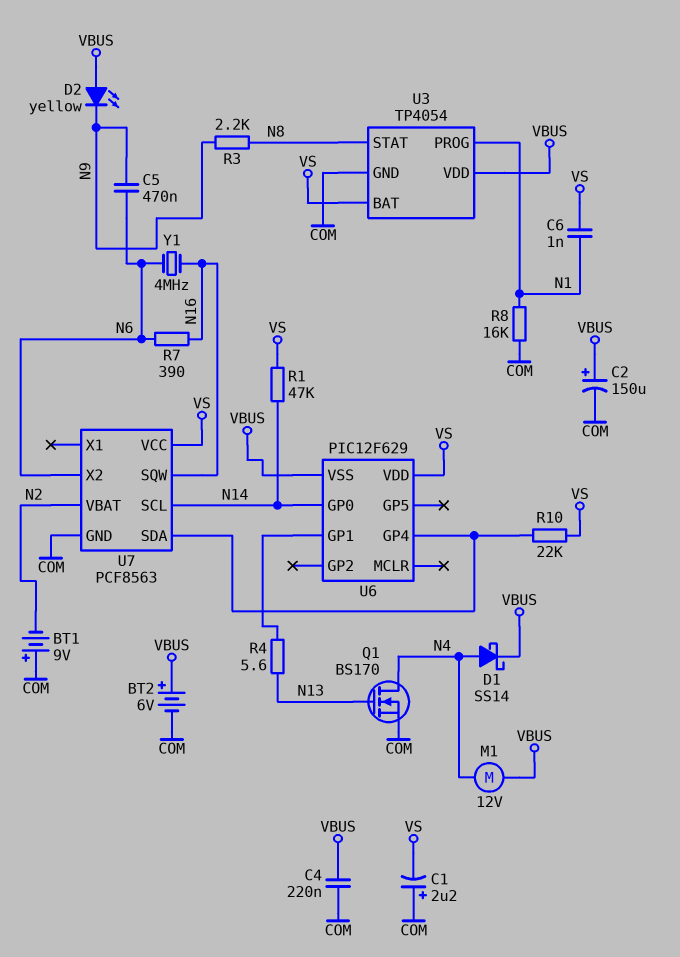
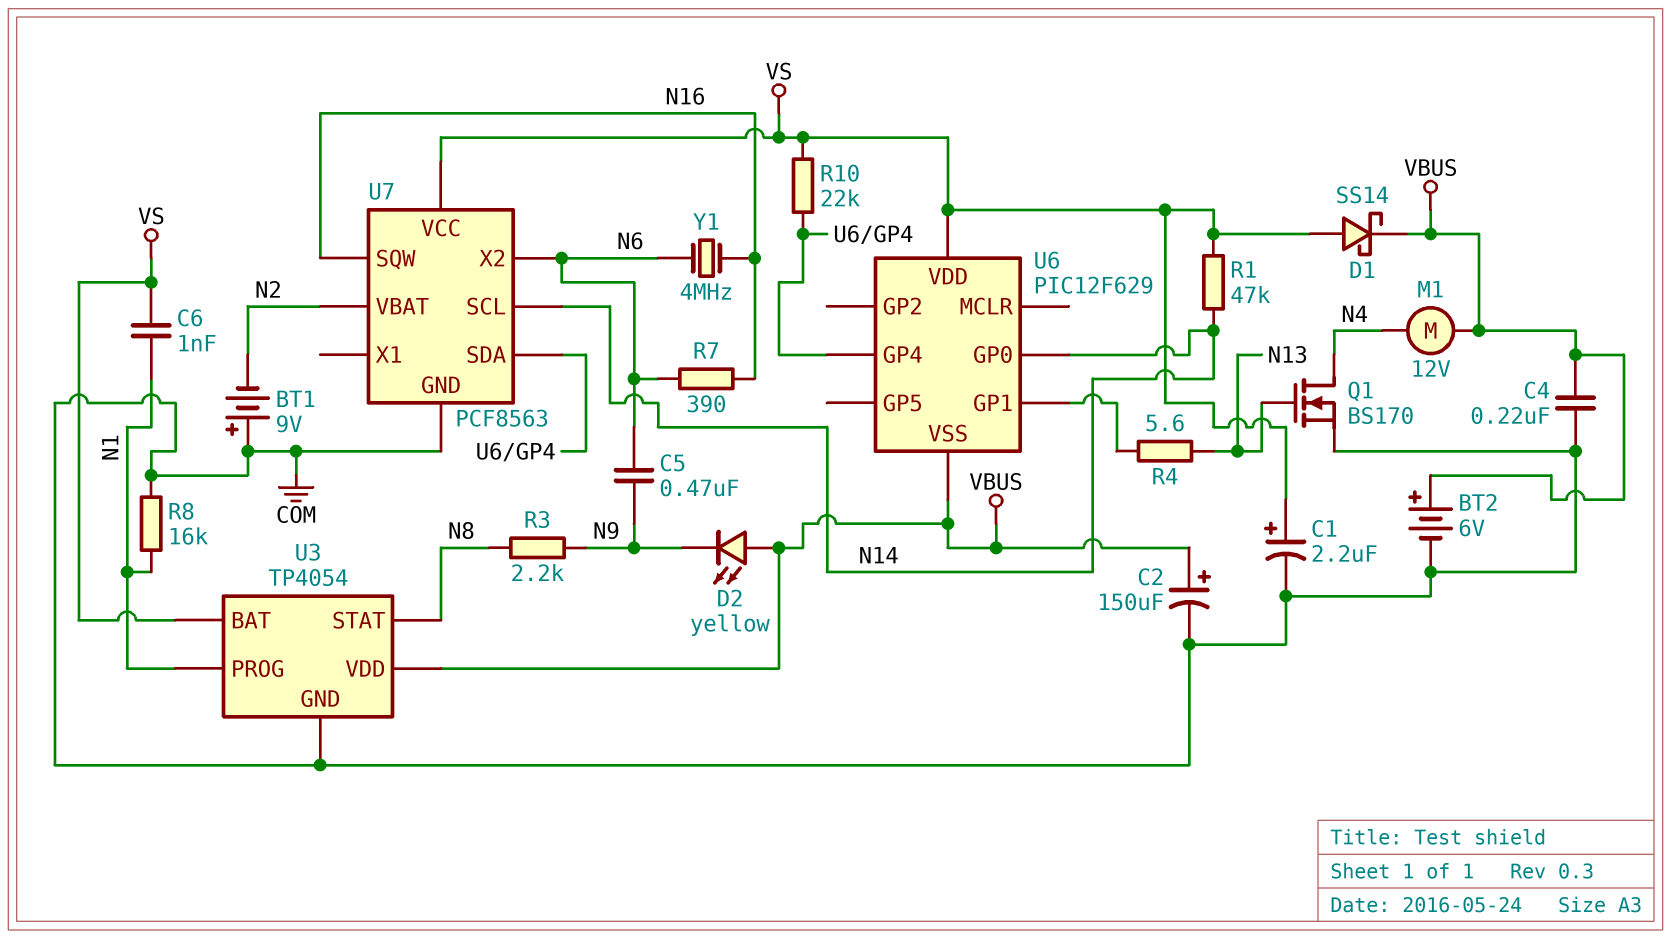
C1: 2.2uF (plus COM, minus VS) -> 2.2uF (plus VS, minus COM)
D1: schottky SS14 (A N4, K VBUS) -> schottky SS14 (A VS, K VBUS)

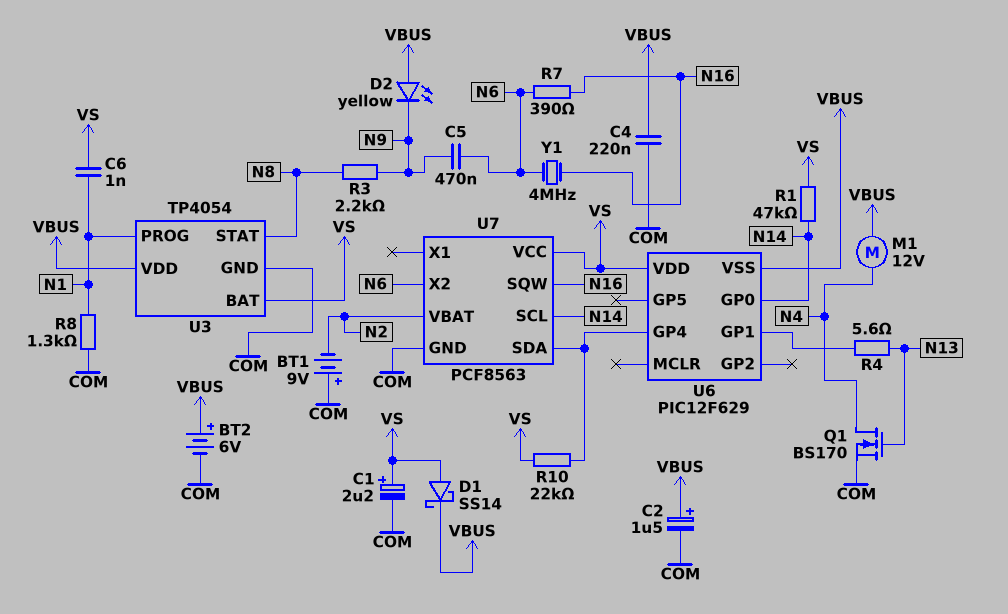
C2: 150uF (plus VBUS, minus COM) -> 1.5uF (plus VBUS, minus COM)
R8: 16k (COM, N1) -> 1.3k (COM, N1)

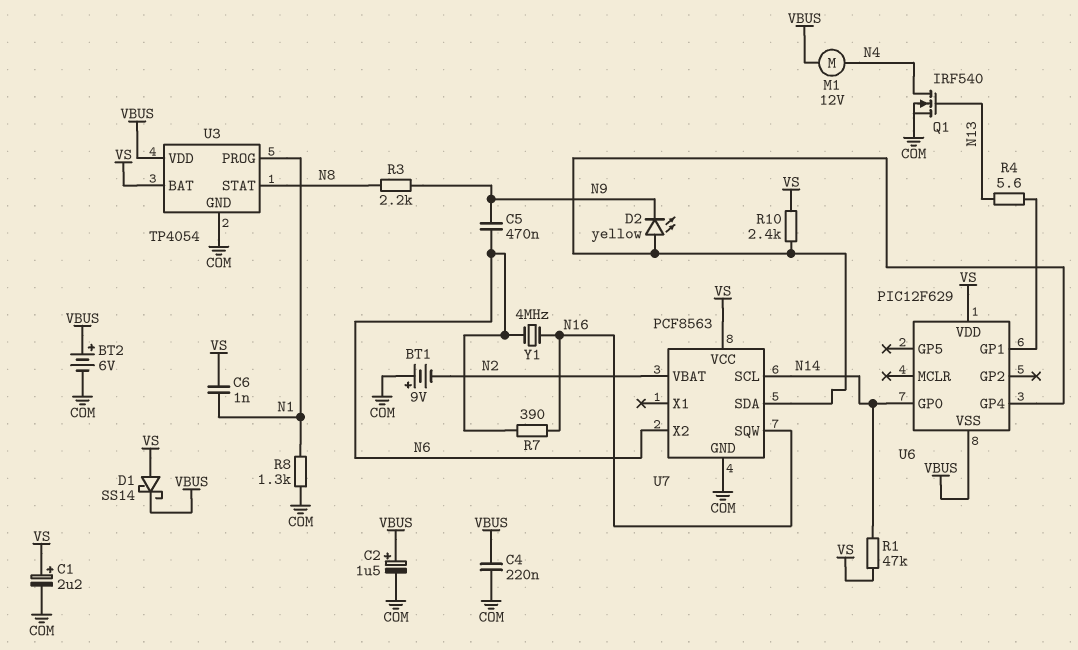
D2: LED yellow (A VBUS, K N9) -> LED yellow (A U6/GP4, K N9)
Q1: NMOS BS170 (G N13, D N4, S COM) -> NMOS IRF540 (G N13, D N4, S COM)
R10: 22k (U6/GP4, VS) -> 2.4k (U6/GP4, VS)

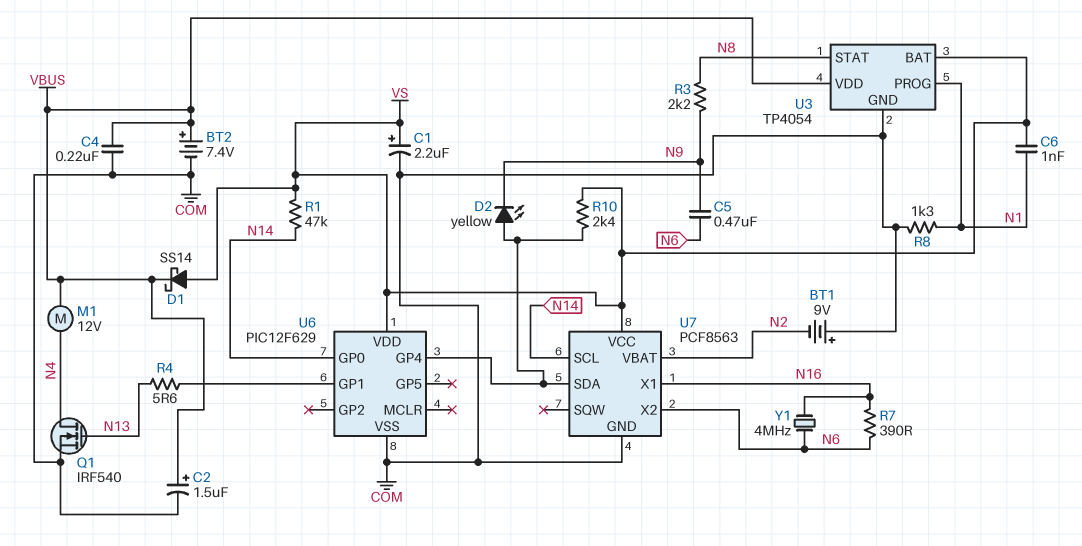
BT2: 6V (plus VBUS, minus COM) -> 7.4V (plus VBUS, minus COM)
U6 pin VSS: VBUS -> COM
U7 pin SQW: N16 -> none
U7 pin X1: none -> N16

